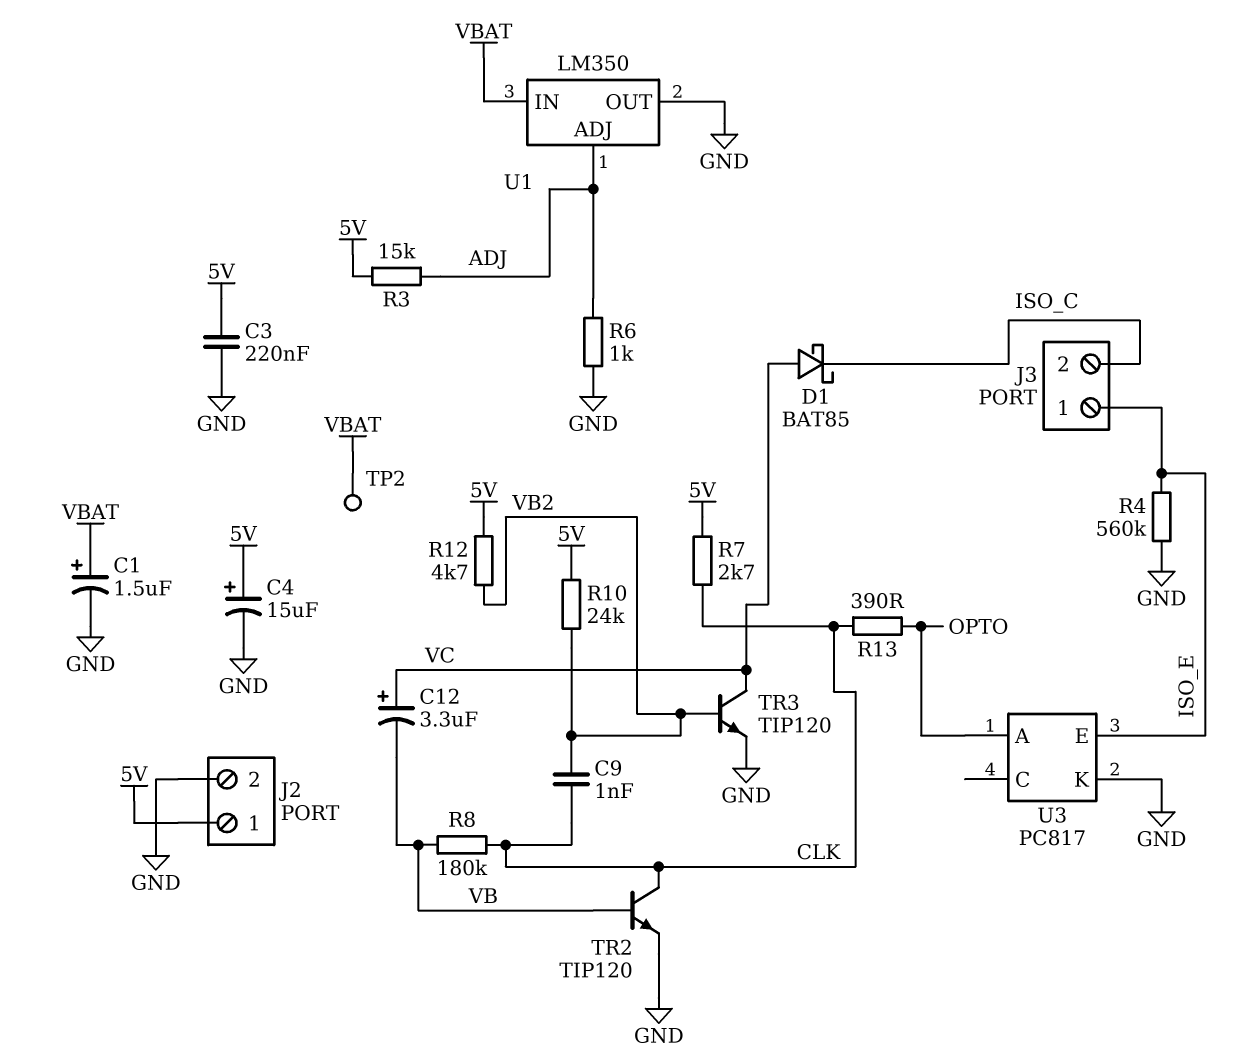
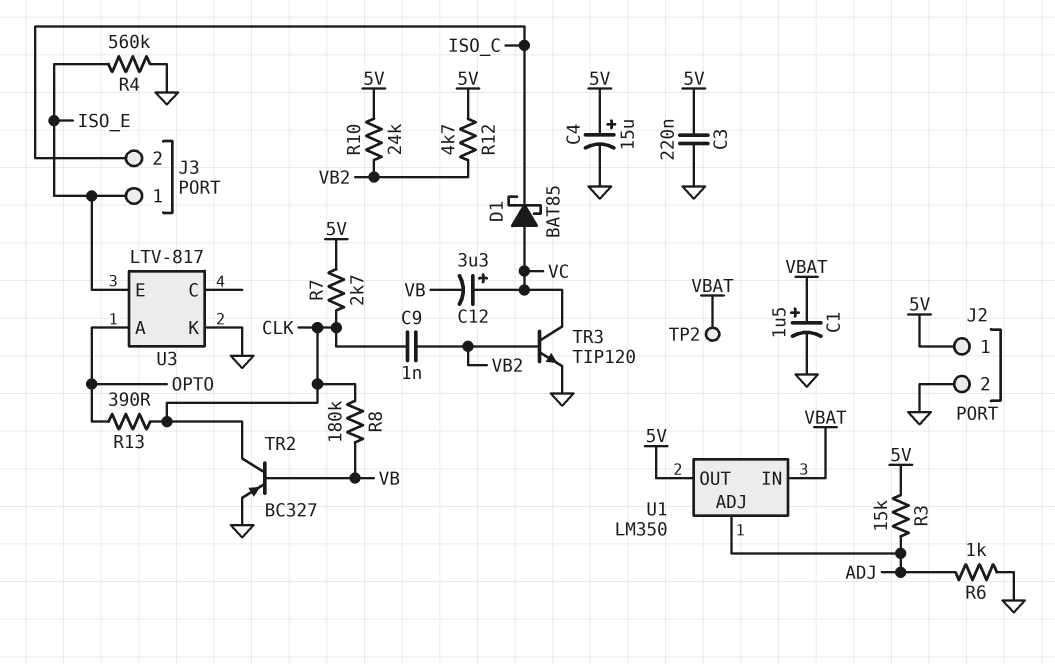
TR2: NPN TIP120 (B VB, C CLK, E GND) -> PNP BC327 (B VB, C CLK, E GND)
U1 pin OUT: GND -> 5V
U3: PC817 -> LTV-817

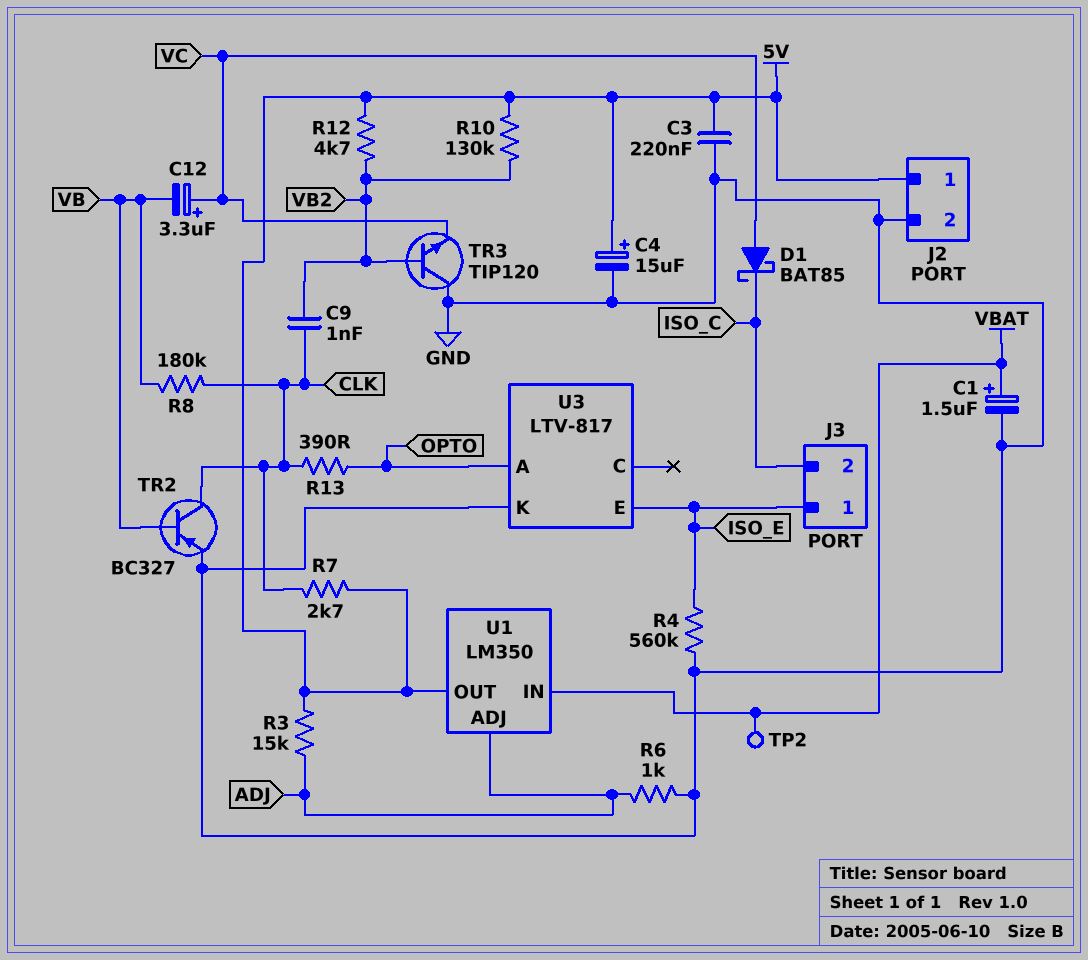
R10: 24k (5V, VB2) -> 130k (5V, VB2)
TR3: NPN TIP120 (B VB2, C VC, E GND) -> NPN TIP120 (B VB2, C GND, E VC)

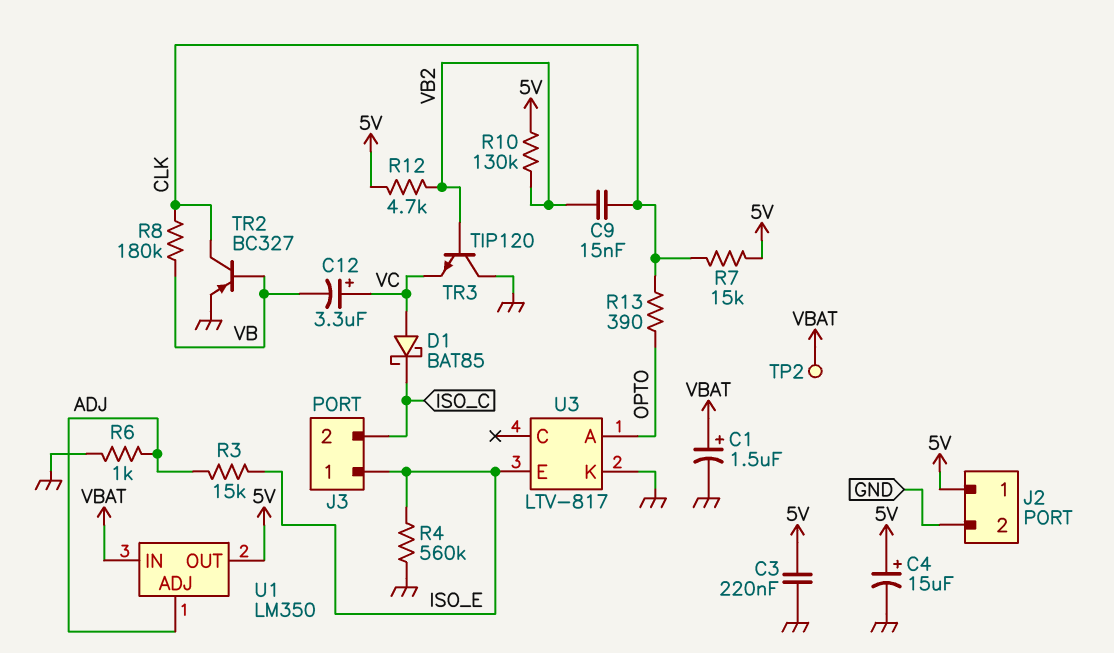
C9: 1nF (CLK, VB2) -> 15nF (CLK, VB2)
R3: 15k (5V, ADJ) -> 15k (ADJ, ISO_E)
R7: 2.7k (5V, CLK) -> 15k (5V, CLK)

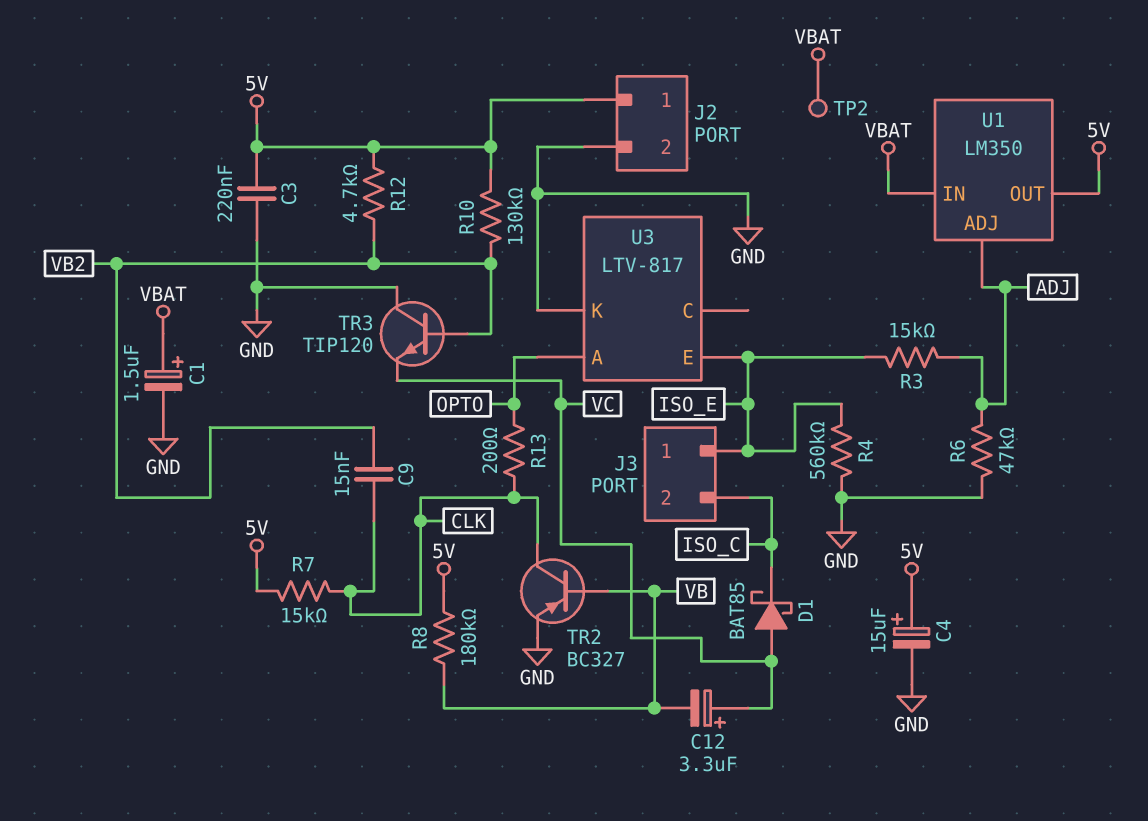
R6: 1k (ADJ, GND) -> 47k (ADJ, GND)
R8: 180k (CLK, VB) -> 180k (5V, VB)
R13: 390 (CLK, OPTO) -> 200 (CLK, OPTO)

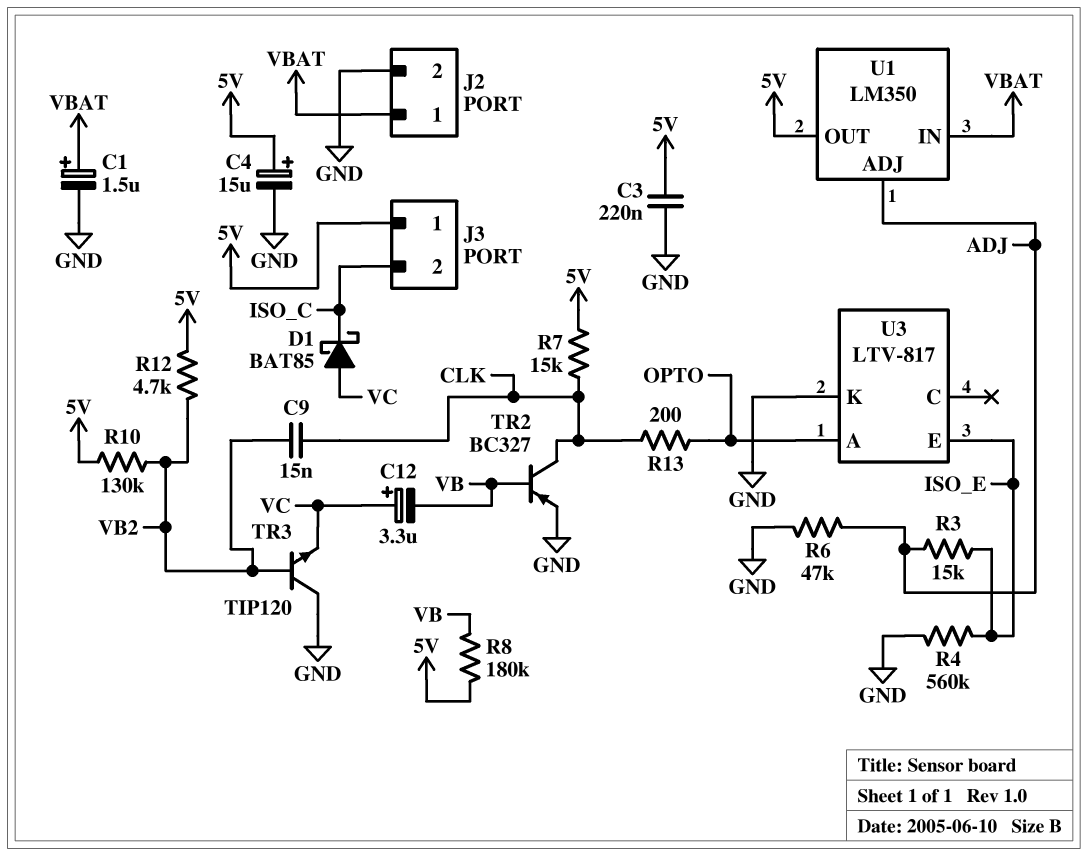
J2 pin 1: 5V -> VBAT
J3 pin 1: ISO_E -> 5V
TP2: test point (VBAT) -> none

